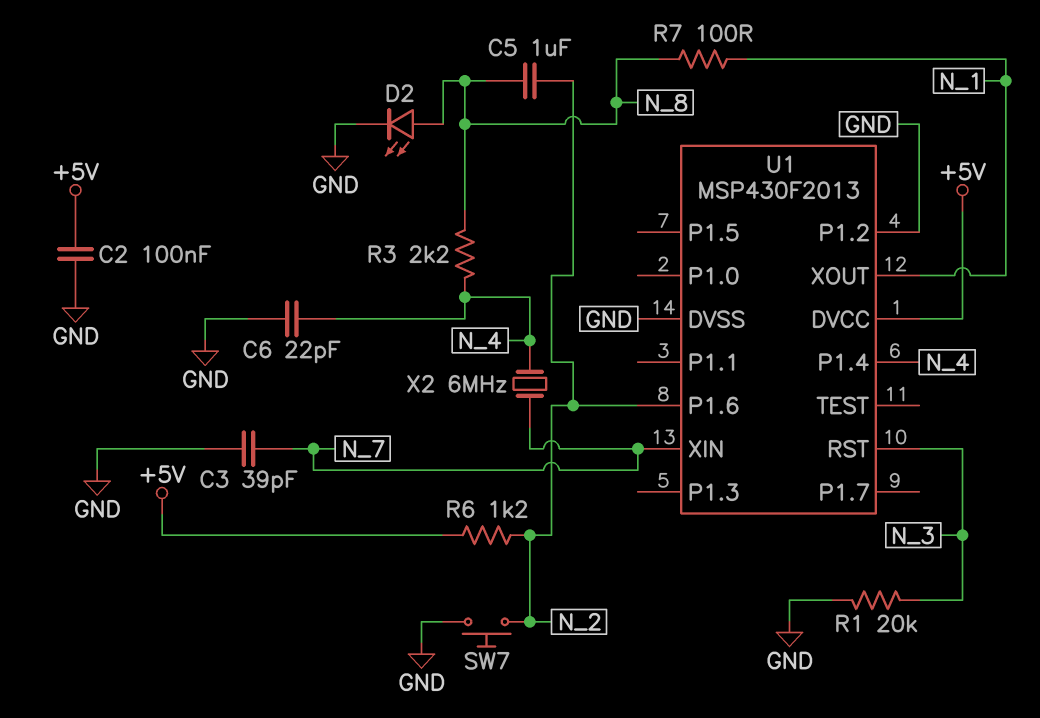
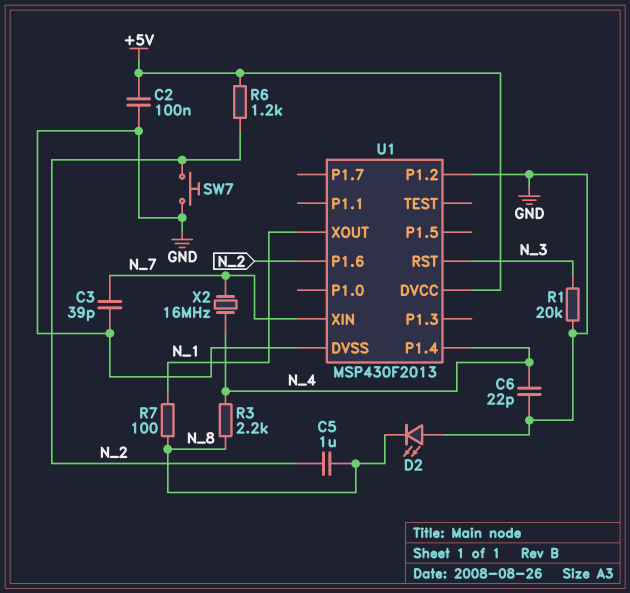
D2: LED (A N_8, K GND) -> LED (A GND, K N_8)
X2: 6MHz (N_4, N_7) -> 16MHz (N_4, N_7)

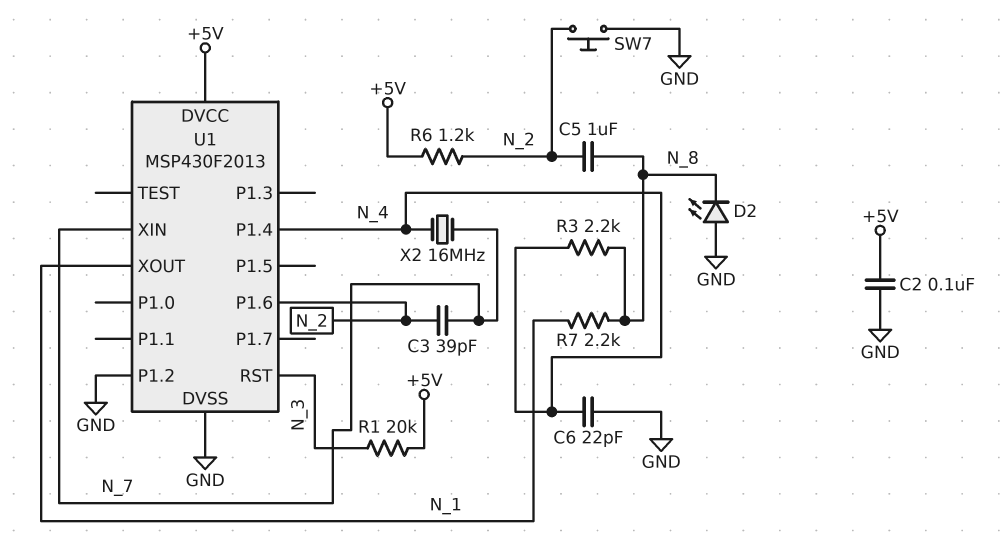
C3: 39pF (GND, N_7) -> 39pF (N_2, N_7)
R1: 20k (GND, N_3) -> 20k (+5V, N_3)
R7: 100 (N_1, N_8) -> 2.2k (N_1, N_8)

